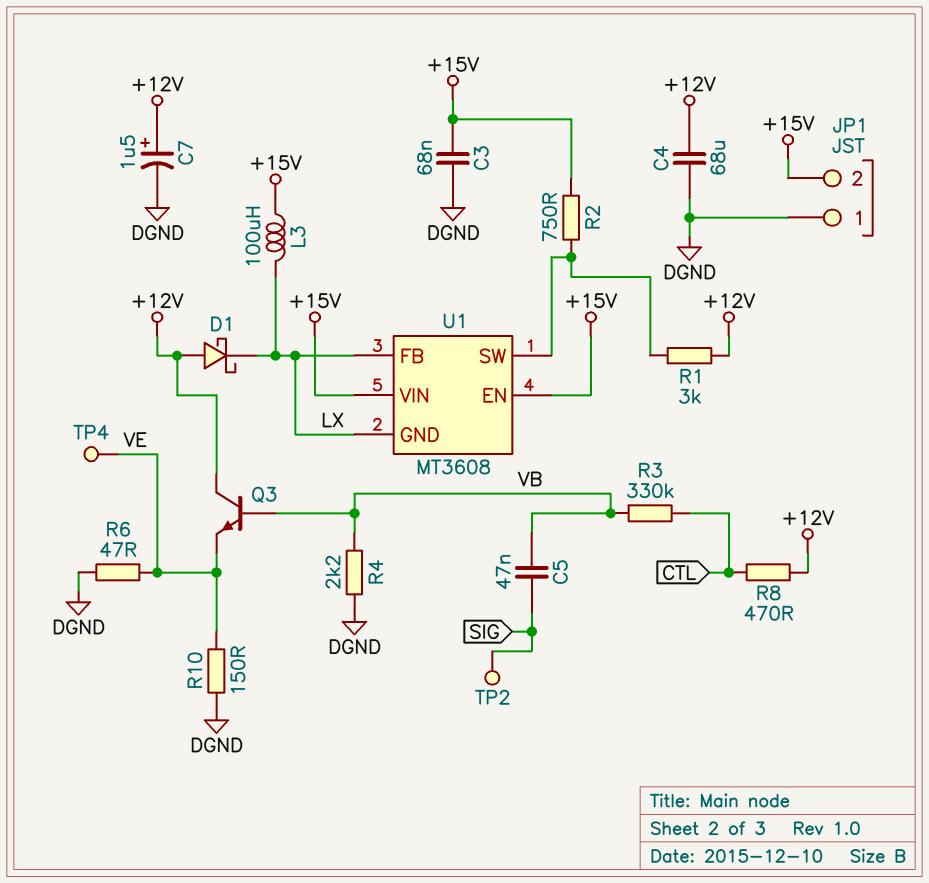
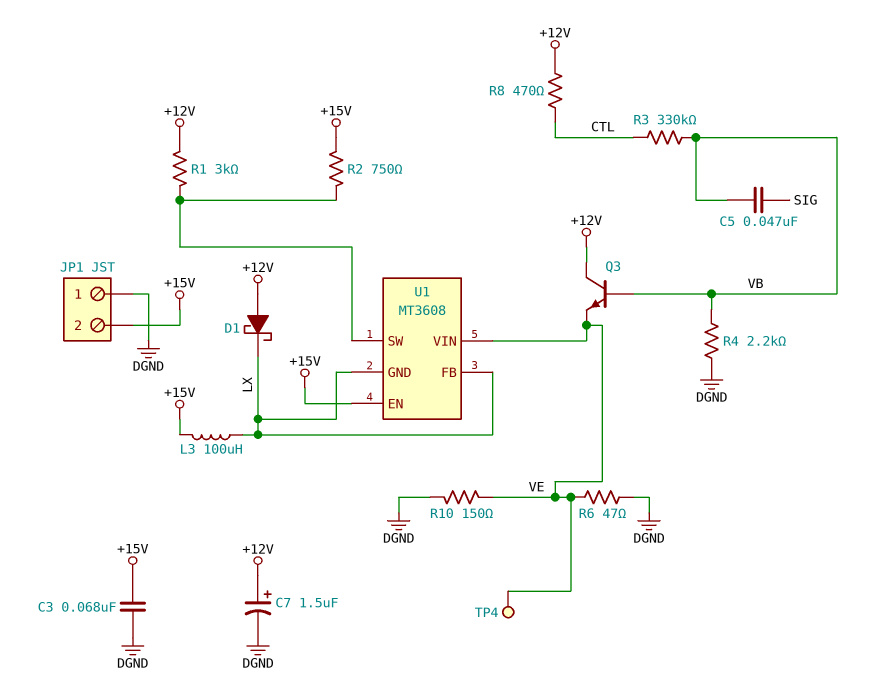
C4: 68uF (+12V, DGND) -> none
TP2: test point (SIG) -> none
U1 pin VIN: +15V -> VE

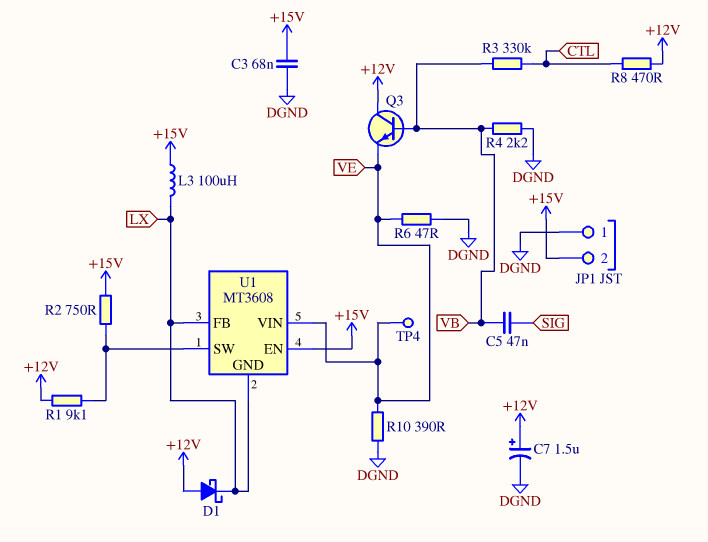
R1: 3k (+12V, U1/SW) -> 9.1k (+12V, U1/SW)
R10: 150 (DGND, VE) -> 390 (DGND, VE)

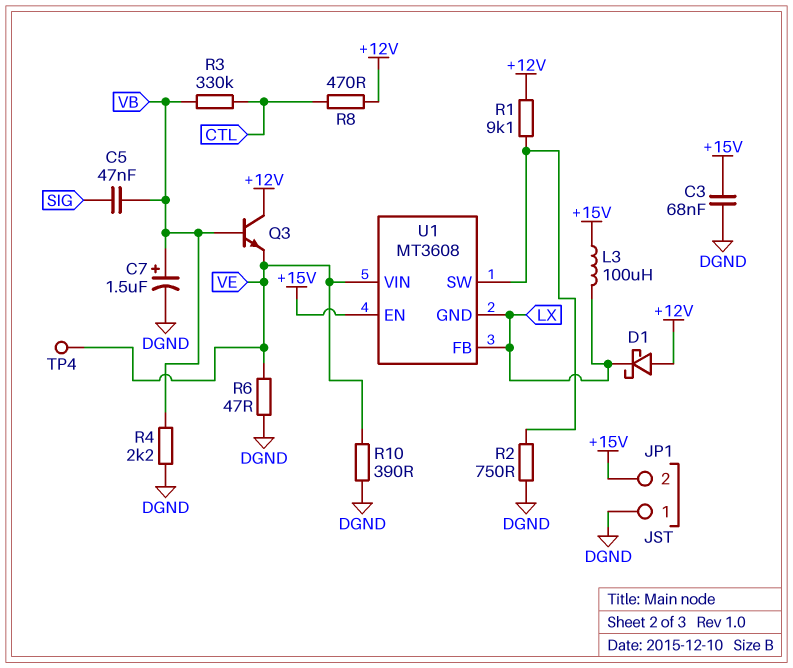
C7: 1.5uF (plus +12V, minus DGND) -> 1.5uF (plus VB, minus DGND)
R2: 750 (+15V, U1/SW) -> 750 (DGND, U1/SW)

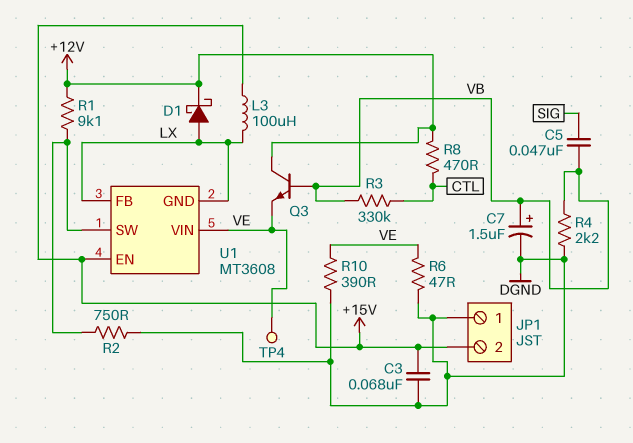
D1: schottky (A +12V, K LX) -> schottky (A LX, K +12V)

